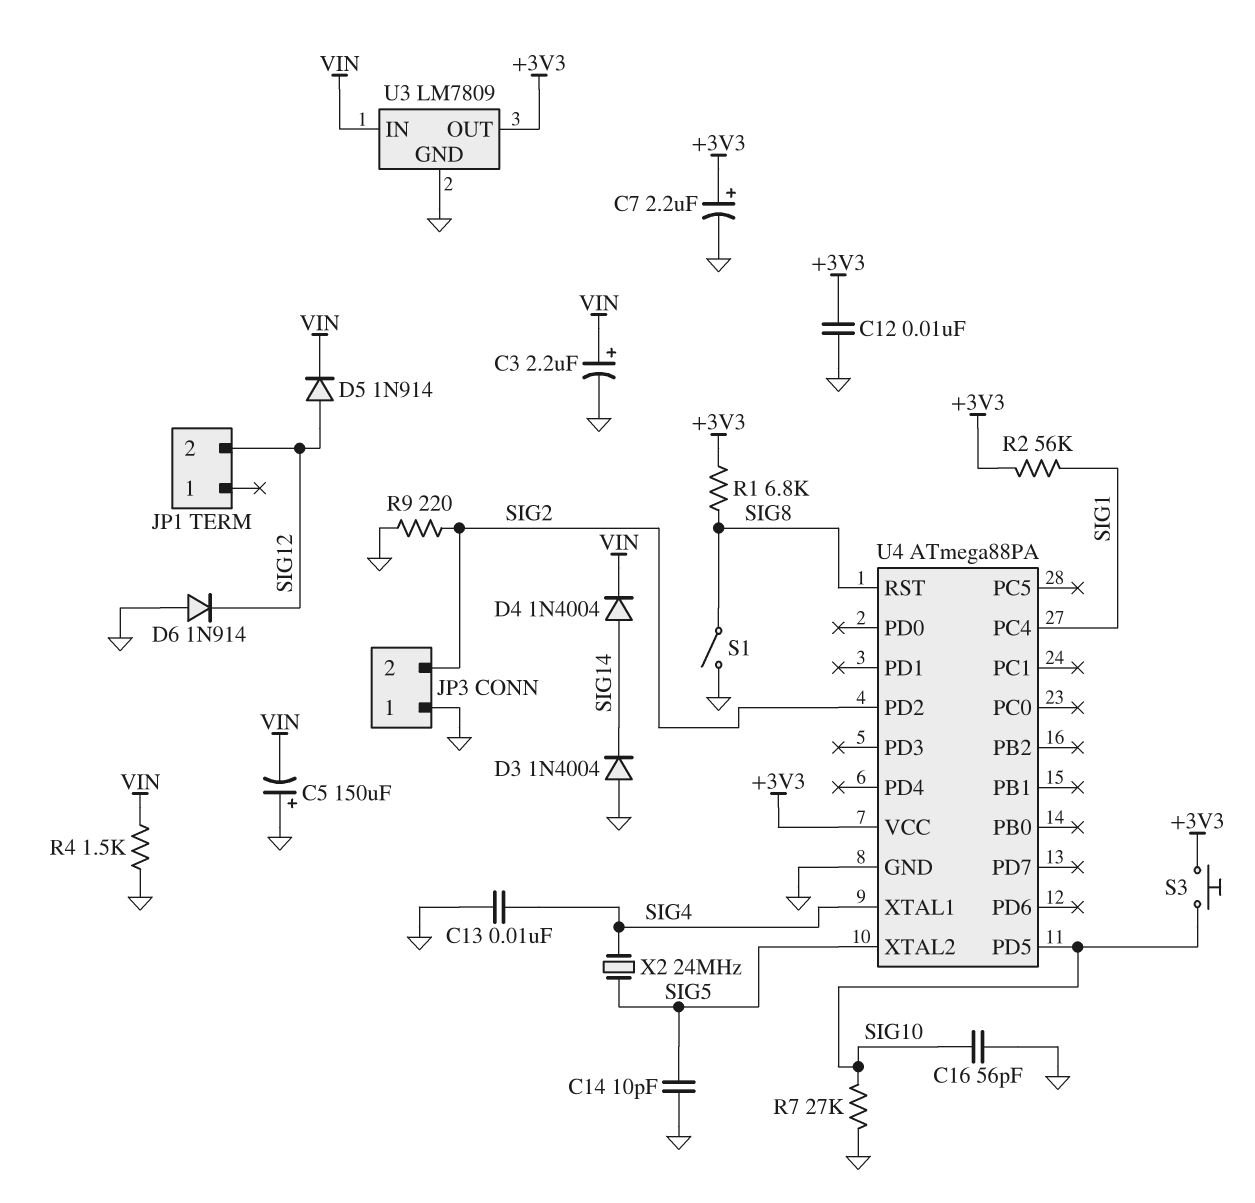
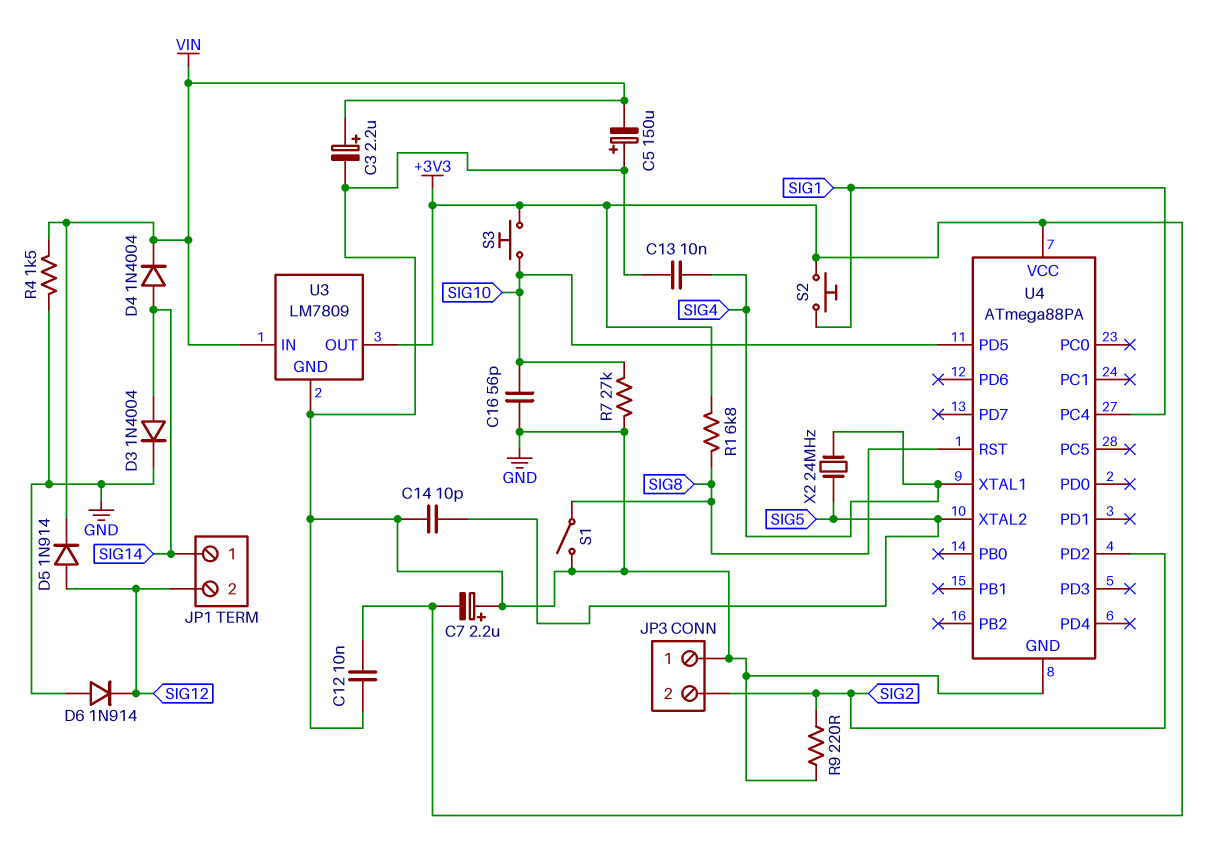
C7: 2.2uF (plus +3V3, minus GND) -> 2.2uF (plus GND, minus +3V3)
D3: diode 1N4004 (A GND, K SIG14) -> diode 1N4004 (A SIG14, K GND)
JP1 pin 1: none -> SIG14
R2: 56k (+3V3, SIG1) -> none
S2: none -> button (+3V3, SIG1)

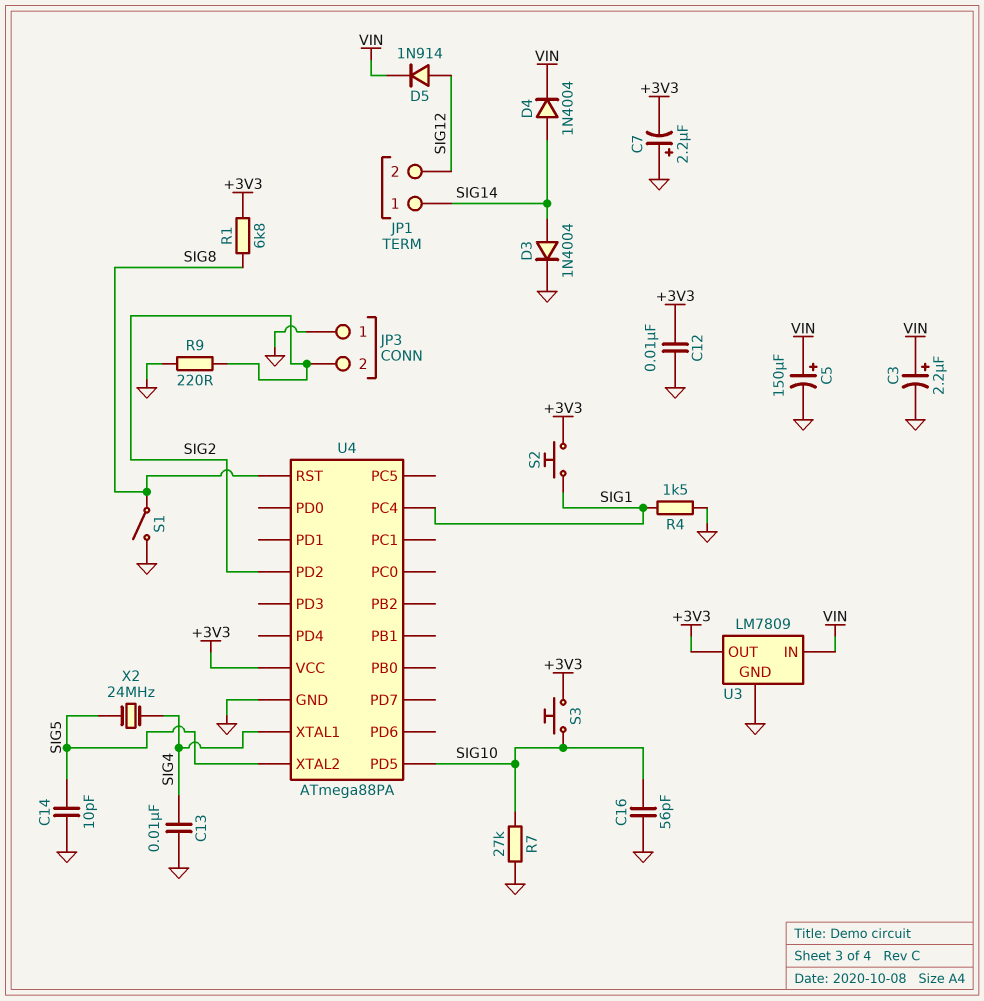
C5: 150uF (plus GND, minus VIN) -> 150uF (plus VIN, minus GND)
D6: diode 1N914 (A GND, K SIG12) -> none
R4: 1.5k (GND, VIN) -> 1.5k (GND, SIG1)

